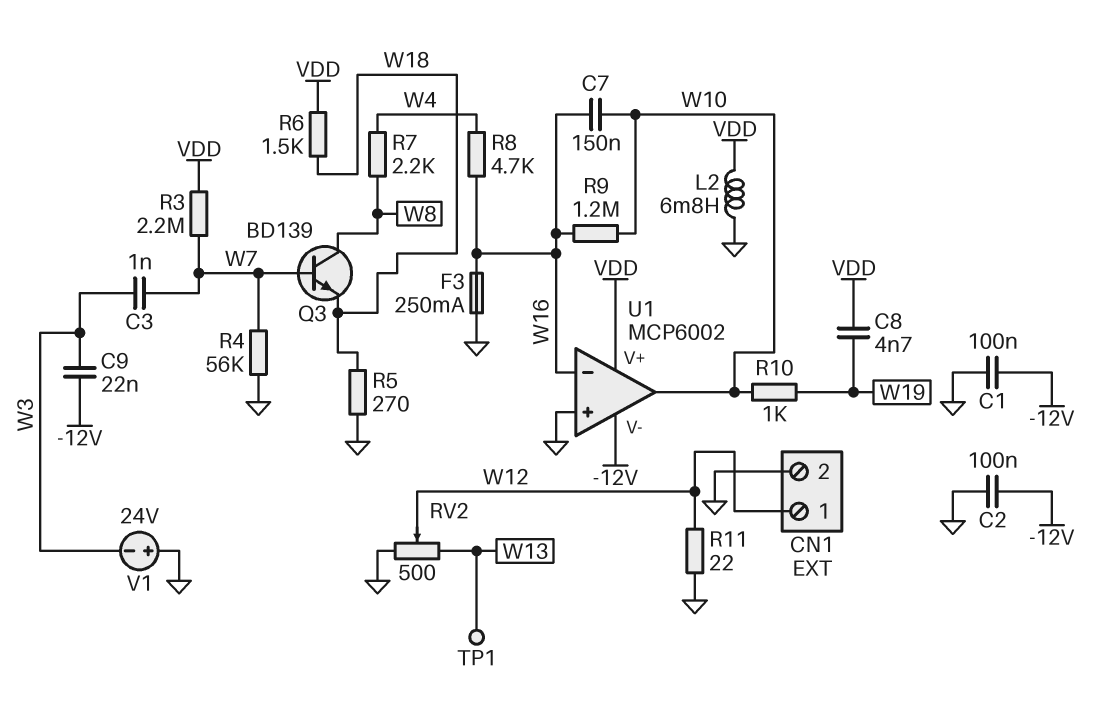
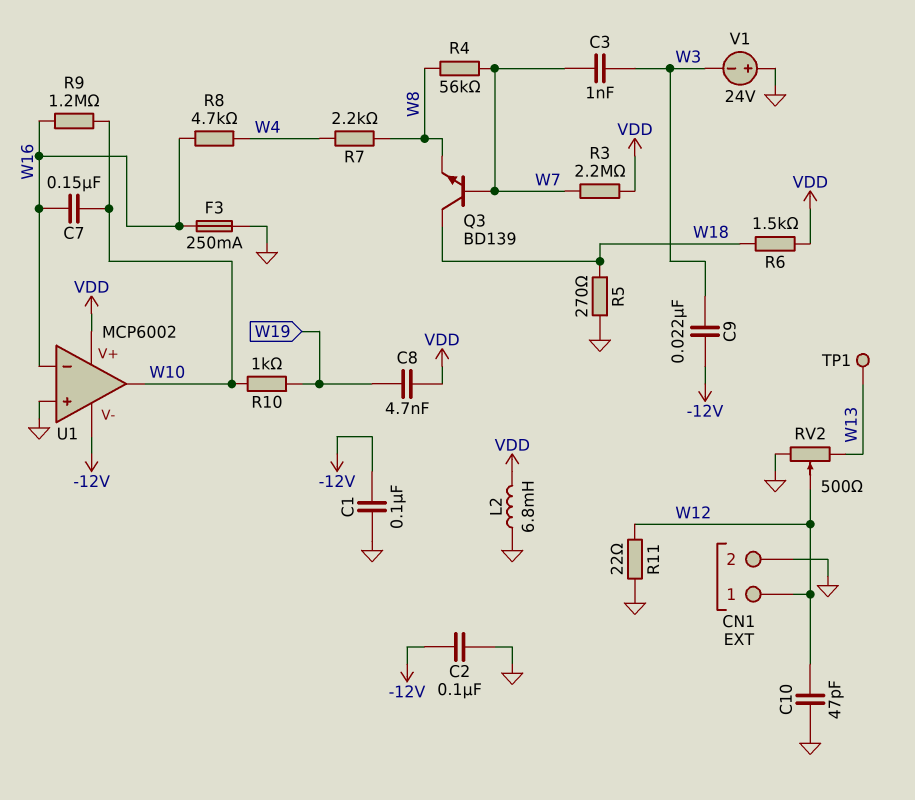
C10: none -> 47pF (GND, W12)
Q3: NPN BD139 (B W7, C W8, E W18) -> NPN BD139 (B W7, C W18, E W8)
R4: 56k (GND, W7) -> 56k (W7, W8)

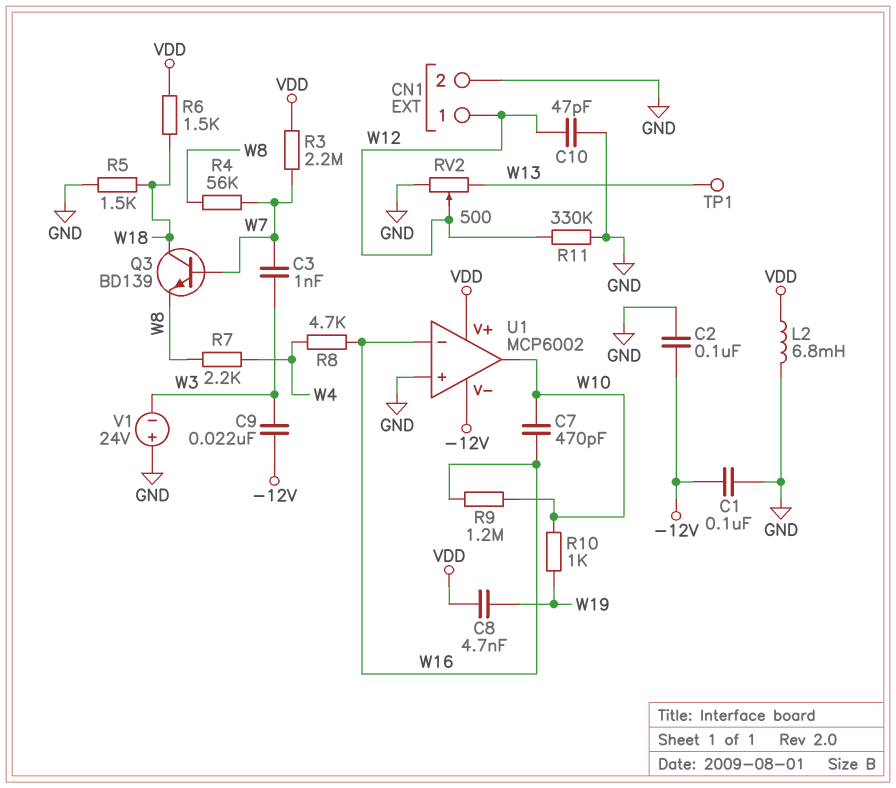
C7: 150nF (W10, W16) -> 470pF (W10, W16)
F3: 250mA (GND, W16) -> none
R5: 270 (GND, W18) -> 1.5k (GND, W18)
R11: 22 (GND, W12) -> 330k (GND, W12)

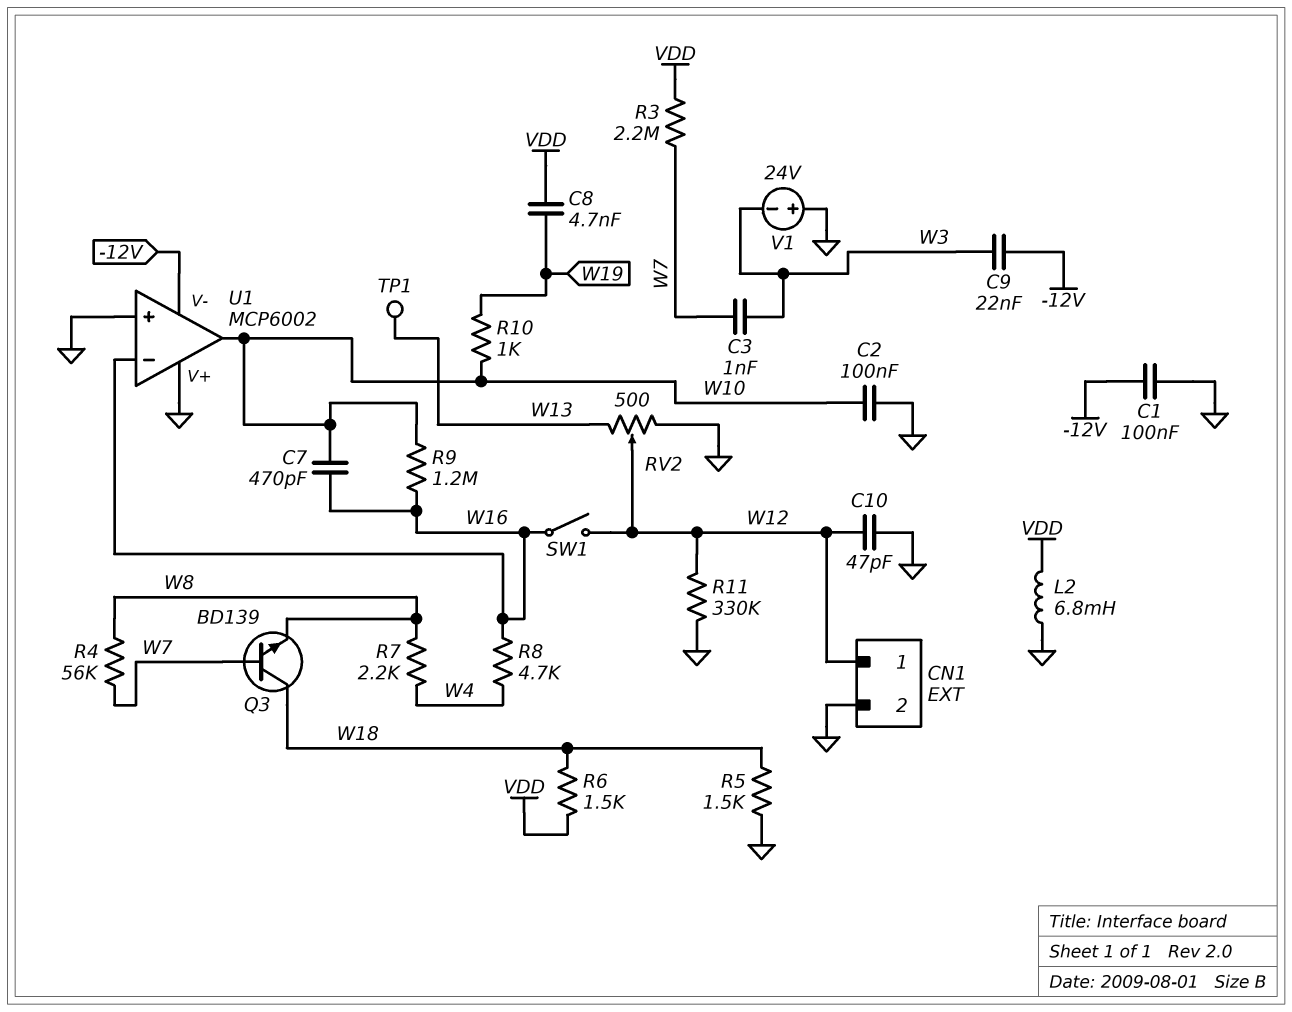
C2: 100nF (-12V, GND) -> 100nF (GND, W10)
SW1: none -> switch (W12, W16)
U1 pin V+: VDD -> GND

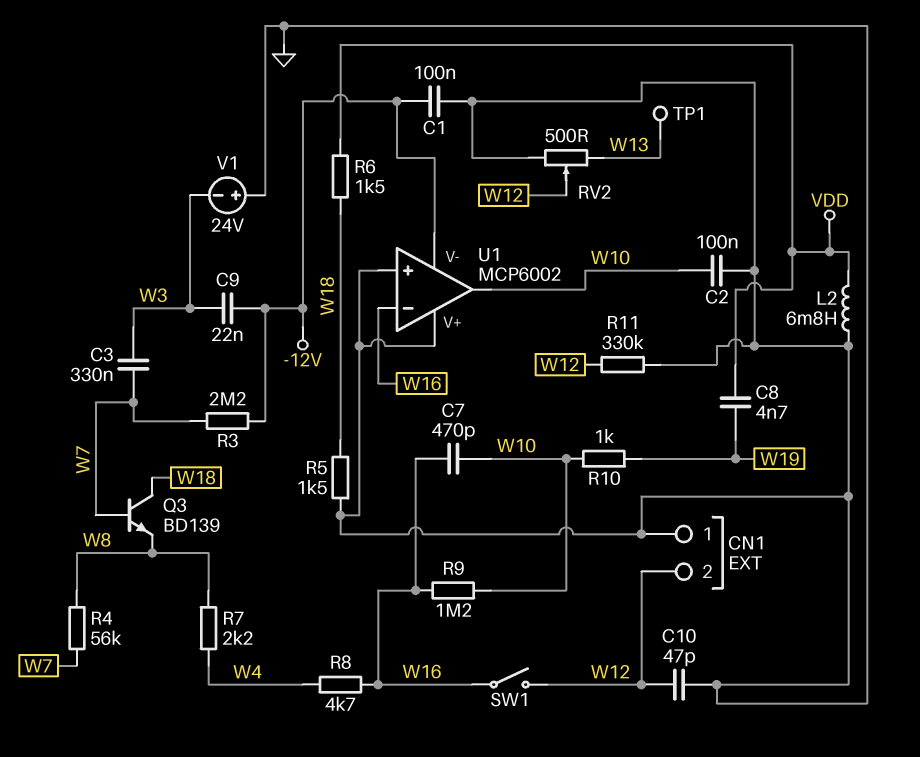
C3: 1nF (W3, W7) -> 330nF (W3, W7)
CN1 pin 1: W12 -> GND
CN1 pin 2: GND -> W12
R3: 2.2M (VDD, W7) -> 2.2M (-12V, W7)

